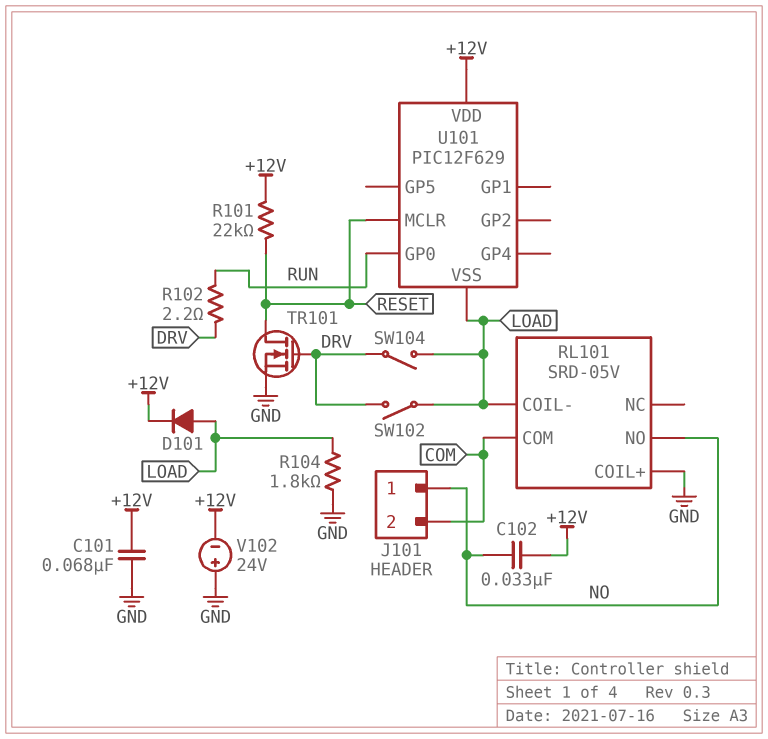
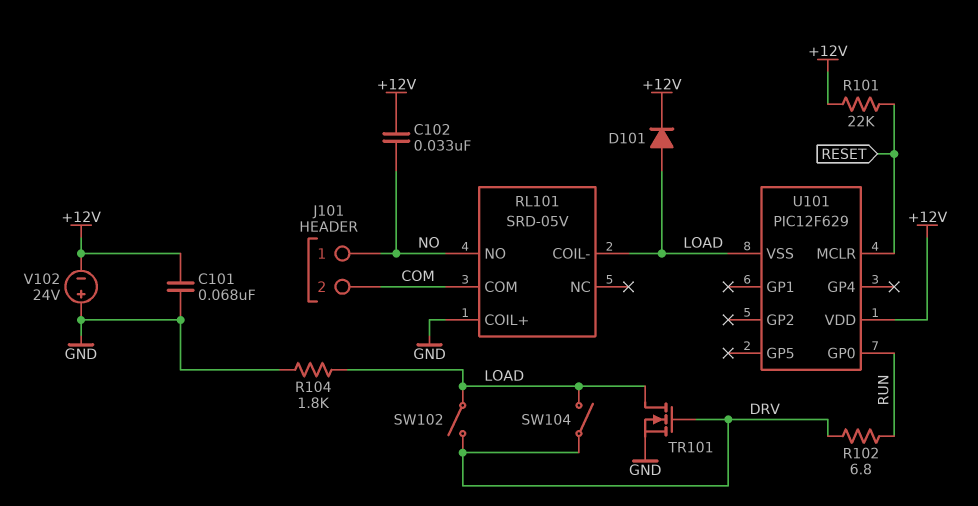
R102: 2.2 (DRV, RUN) -> 6.8 (DRV, RUN)
TR101: NMOS (G DRV, D RESET, S GND) -> NMOS (G DRV, D LOAD, S GND)

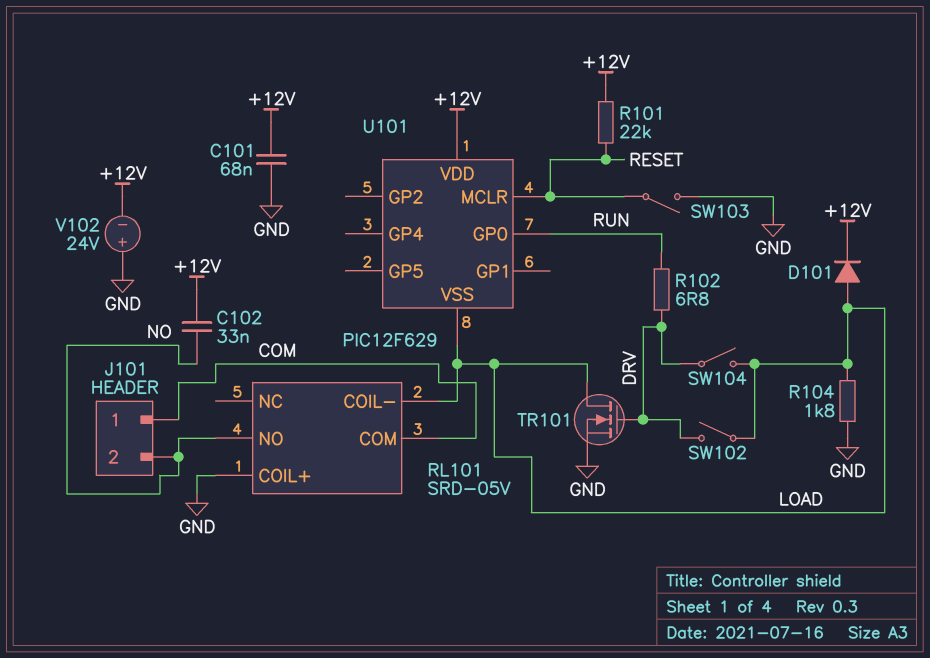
J101 pin 1: NO -> COM
J101 pin 2: COM -> NO
SW103: none -> switch (GND, RESET)

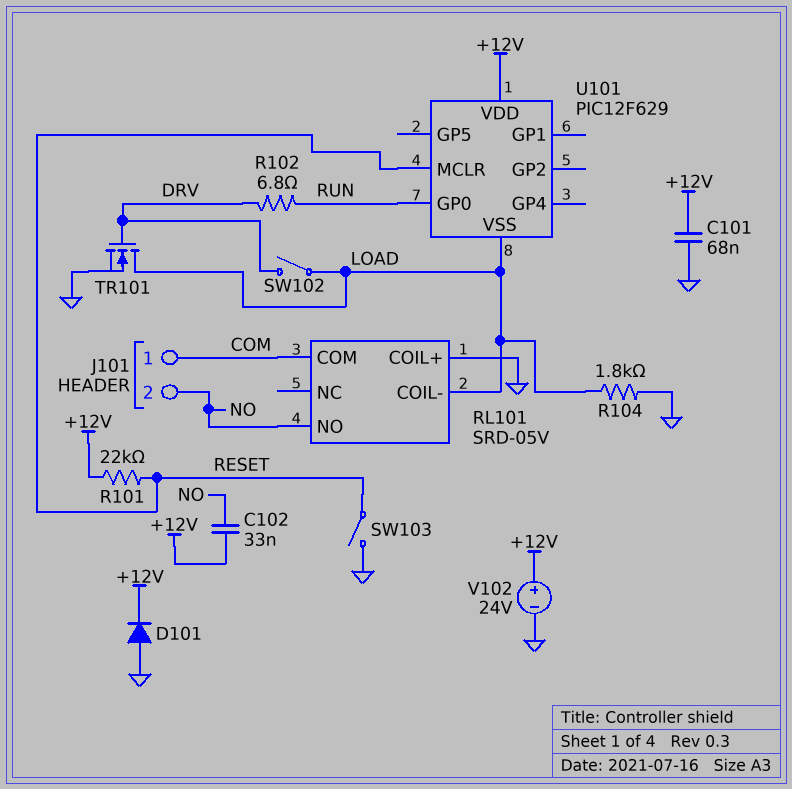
D101: diode (A LOAD, K +12V) -> diode (A GND, K +12V)
SW104: switch (DRV, LOAD) -> none
V102: 24V (plus GND, minus +12V) -> 24V (plus +12V, minus GND)

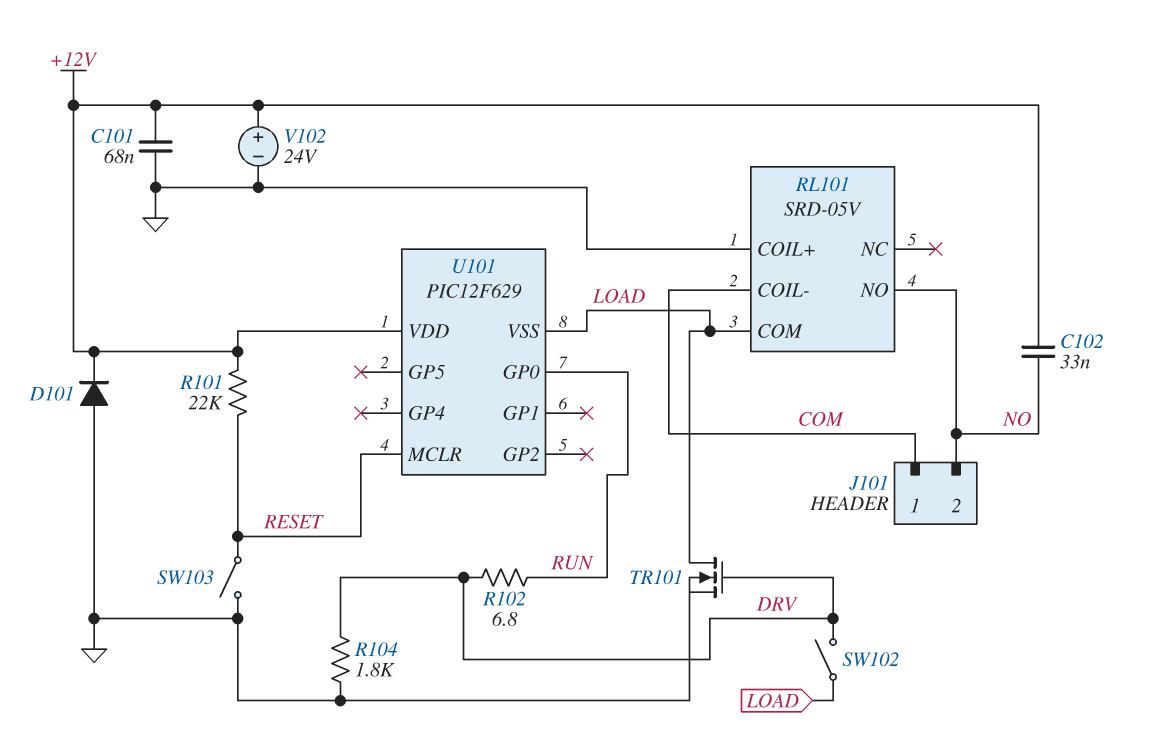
R104: 1.8k (GND, LOAD) -> 1.8k (DRV, GND)
RL101 pin COIL-: LOAD -> COM
RL101 pin COM: COM -> LOAD

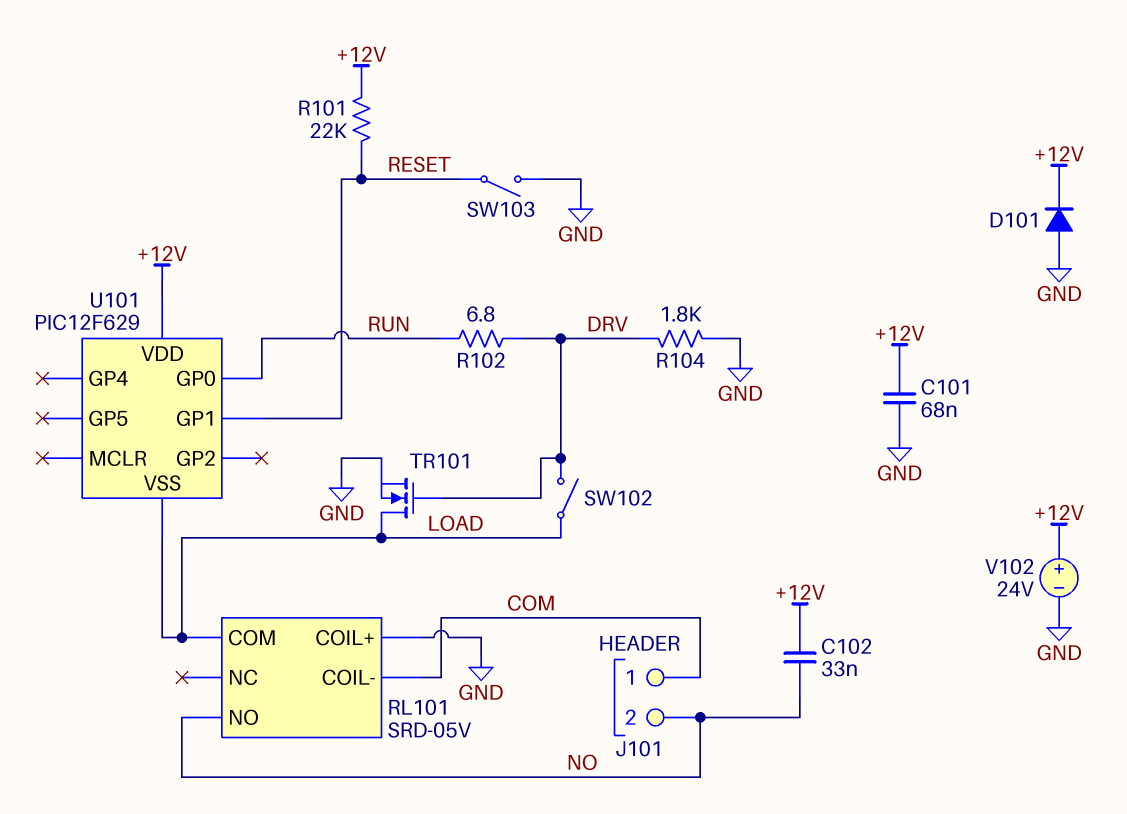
U101 pin GP1: none -> RESET
U101 pin MCLR: RESET -> none

